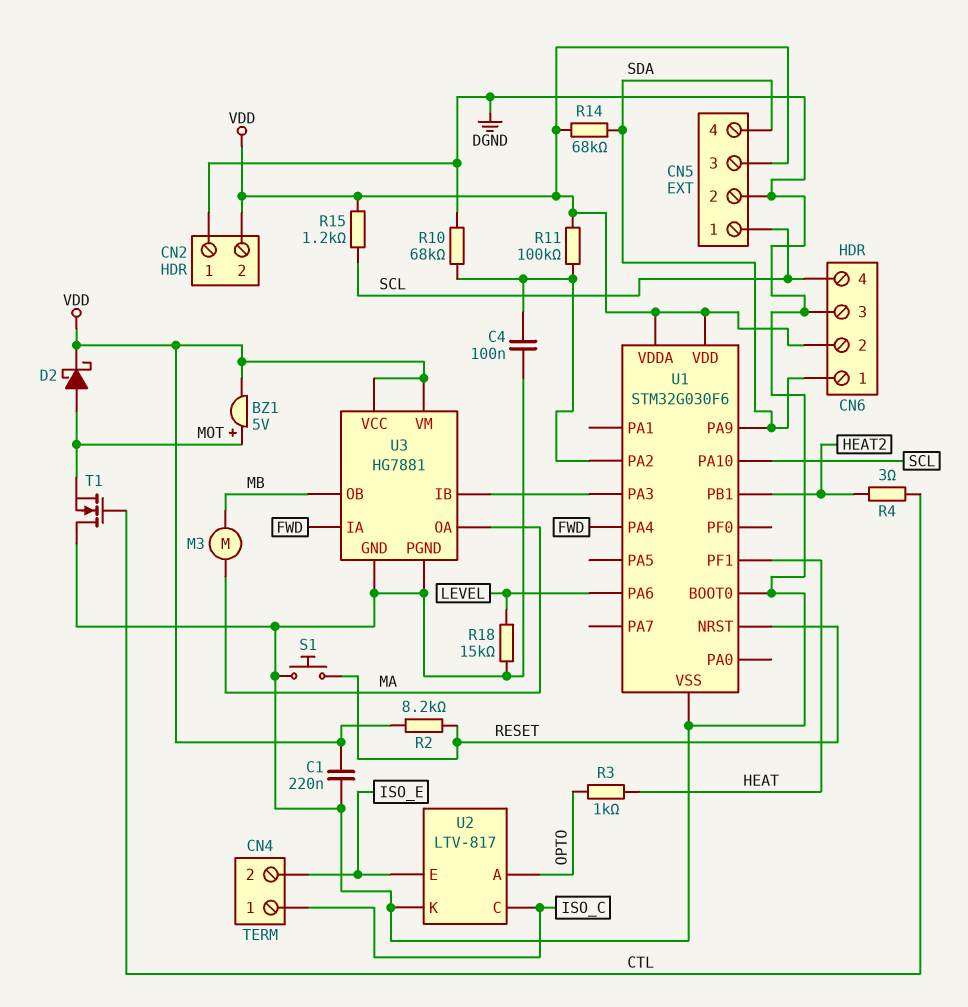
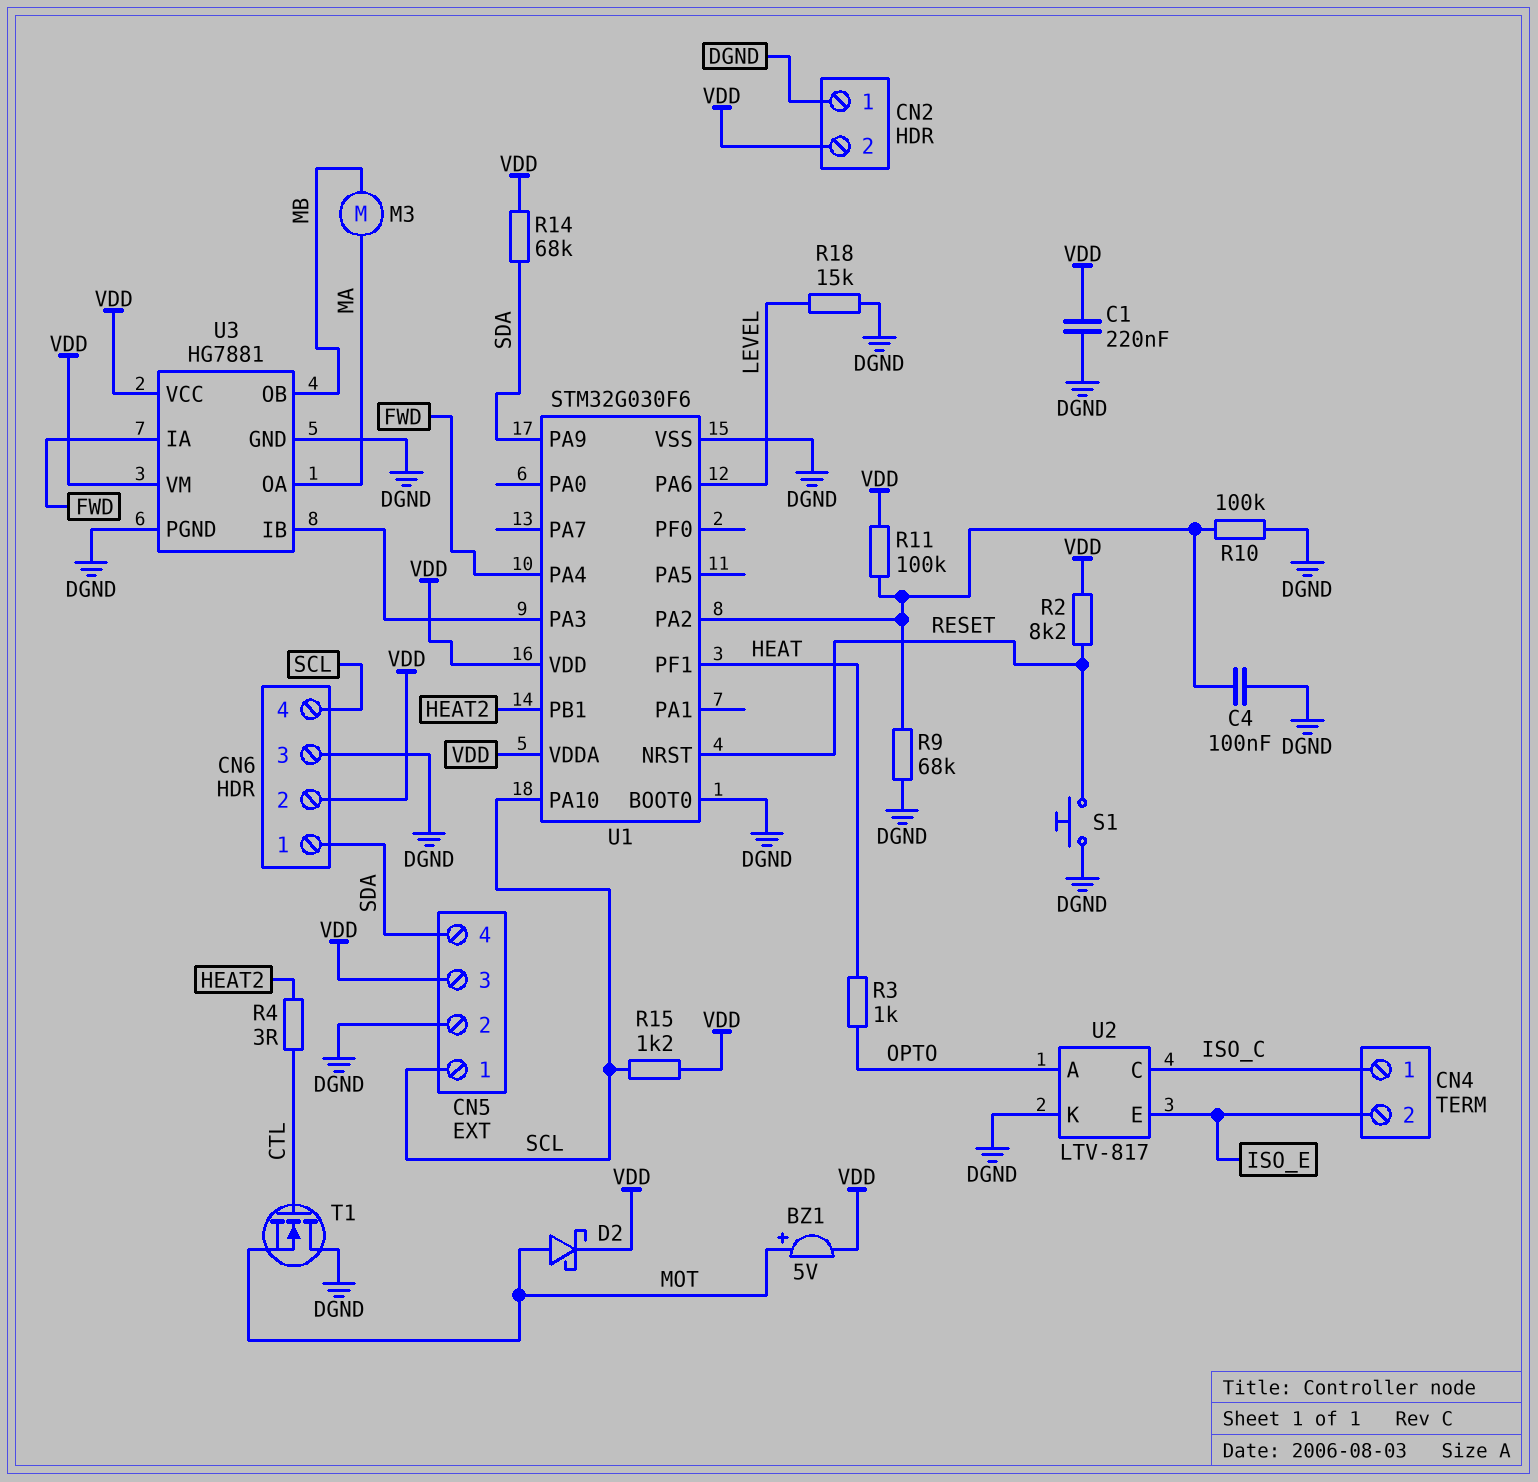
R9: none -> 68k (DGND, U1/PA2)
R10: 68k (DGND, U1/PA2) -> 100k (DGND, U1/PA2)

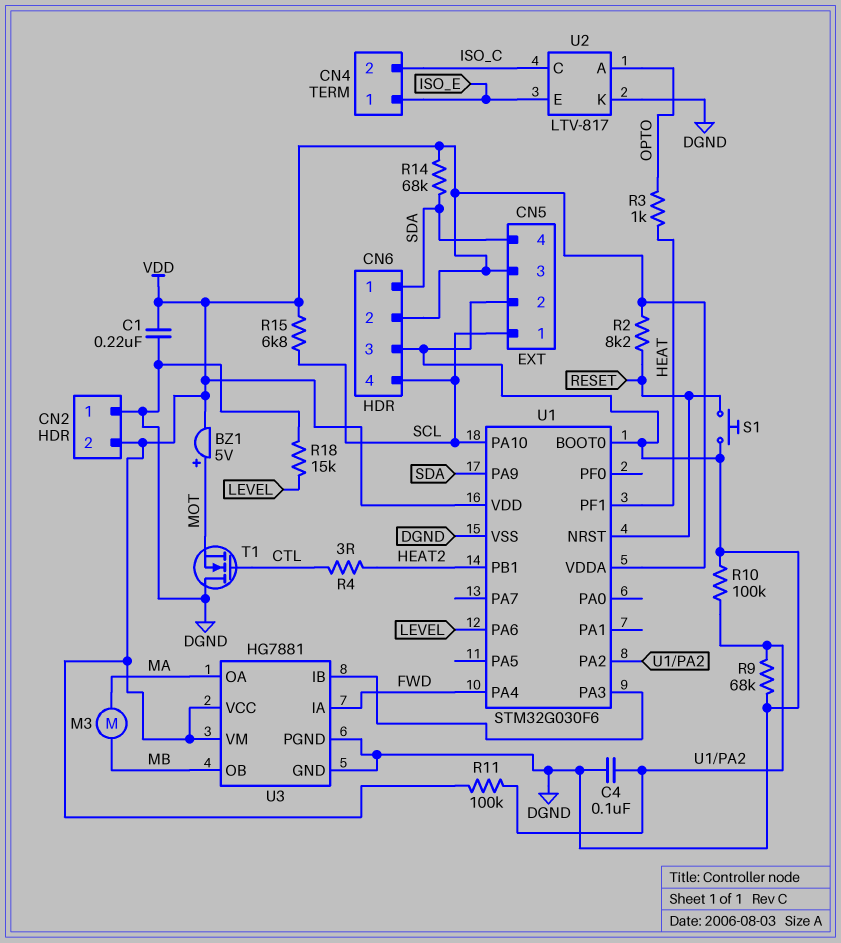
CN4 pin 1: ISO_C -> ISO_E
CN4 pin 2: ISO_E -> ISO_C
D2: schottky (A MOT, K VDD) -> none
R15: 1.2k (SCL, VDD) -> 6.8k (SCL, VDD)

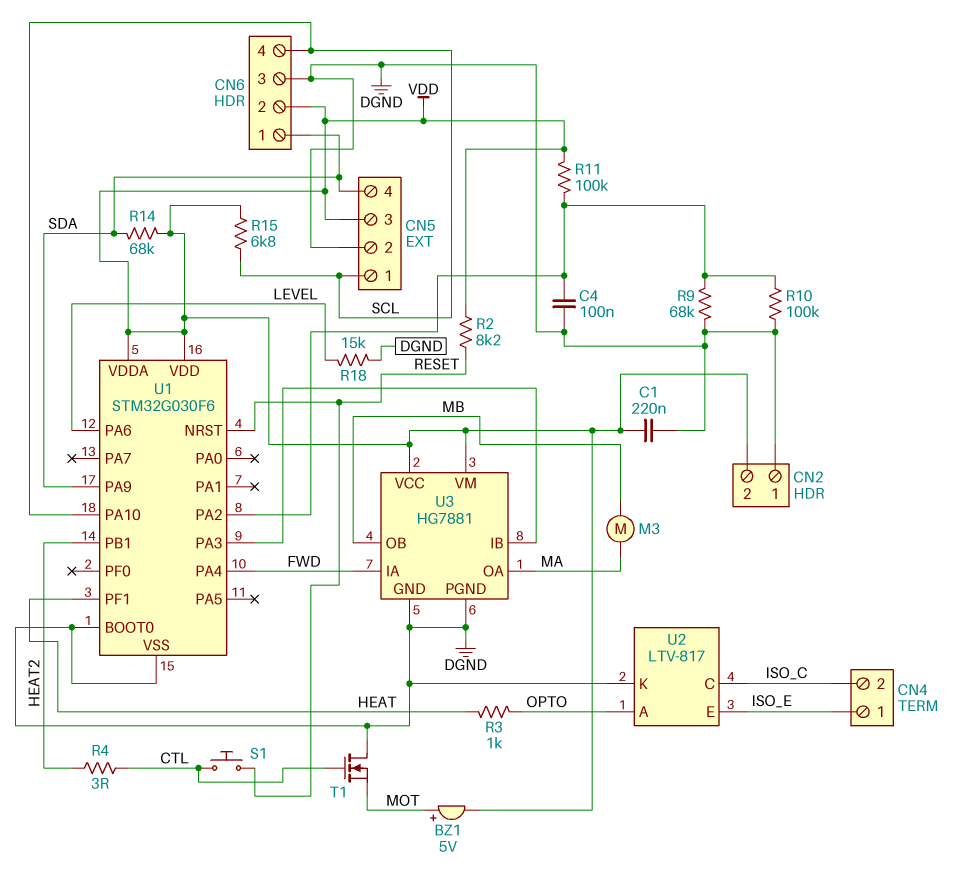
S1: button (DGND, RESET) -> button (CTL, RESET)

